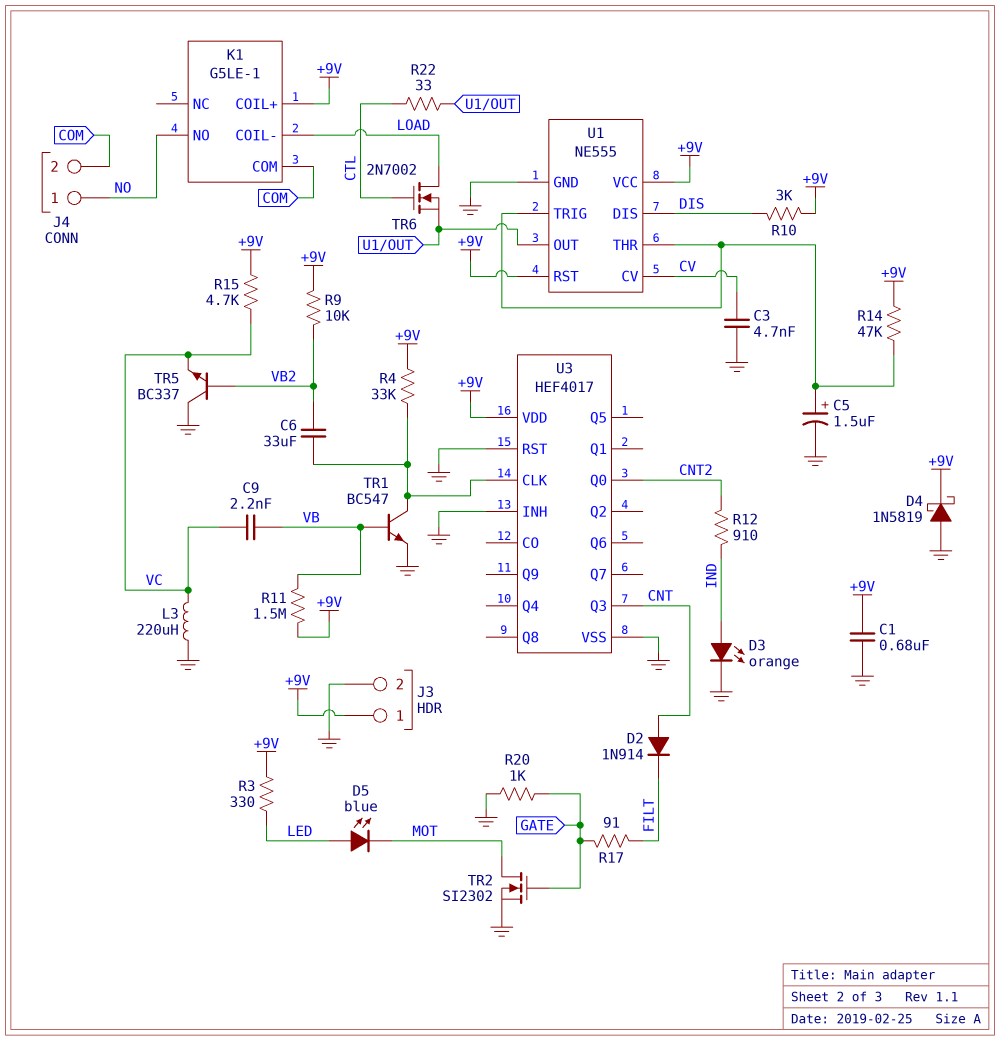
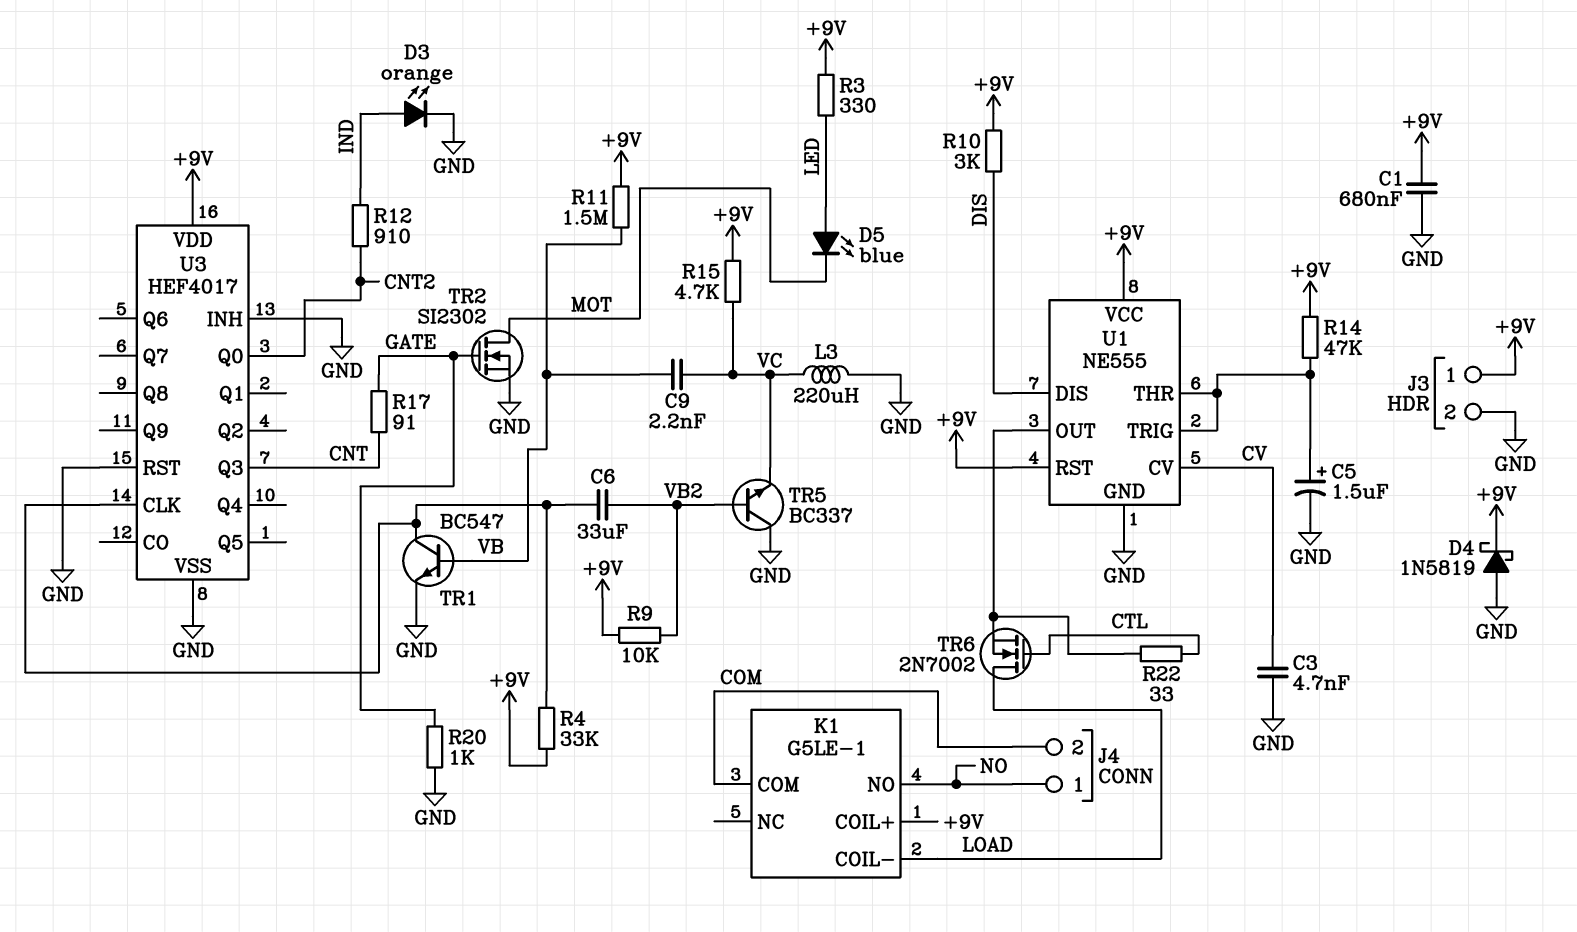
D2: diode 1N914 (A CNT, K FILT) -> none
R17: 91 (FILT, GATE) -> 91 (CNT, GATE)

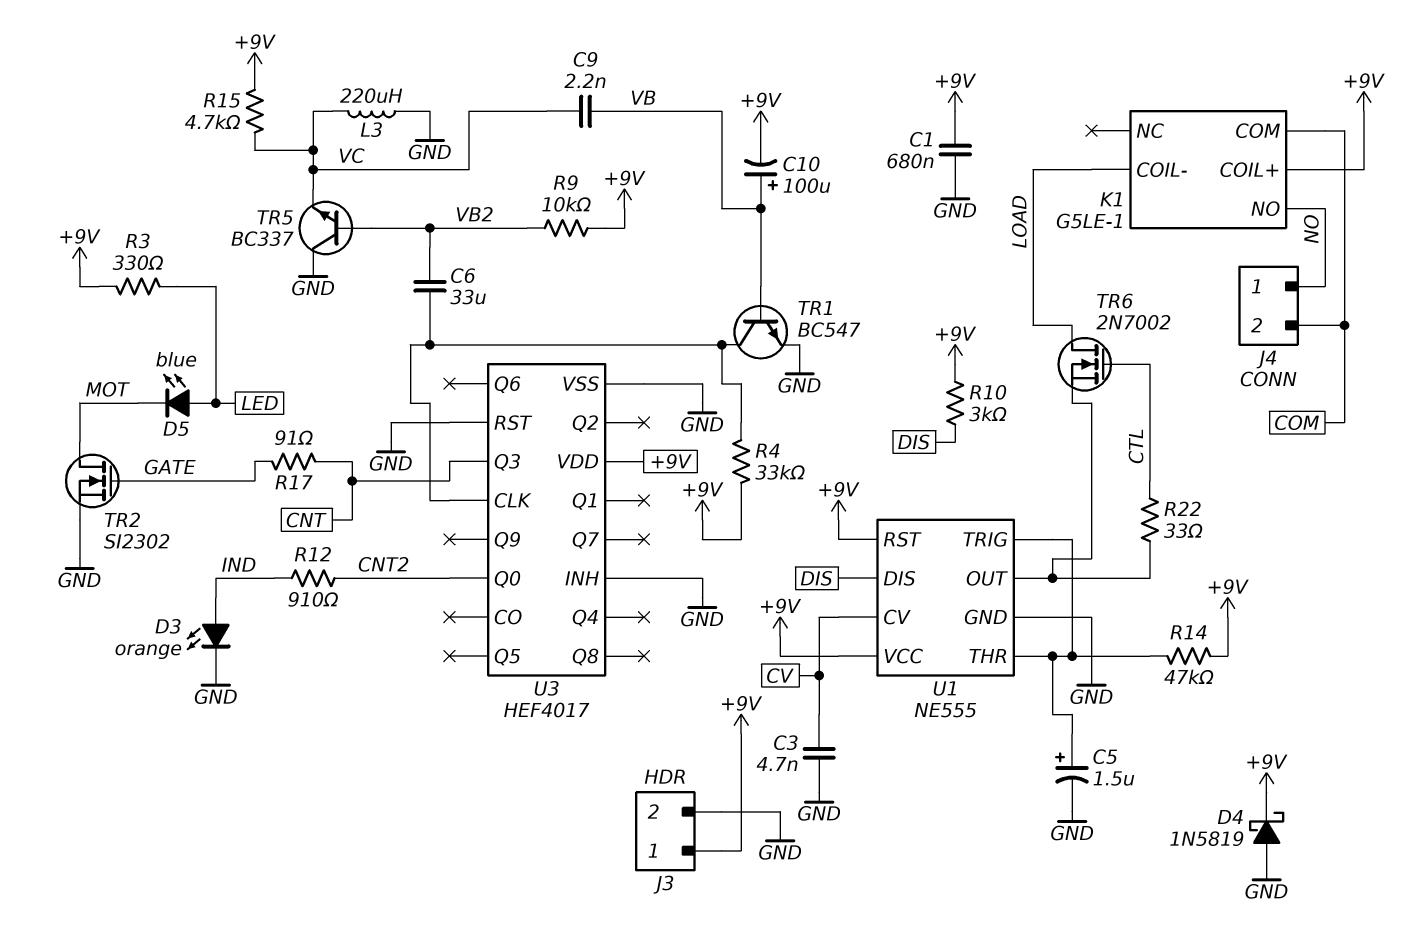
C10: none -> 100uF (plus VB, minus +9V)
R11: 1.5M (+9V, VB) -> none
R20: 1k (GATE, GND) -> none

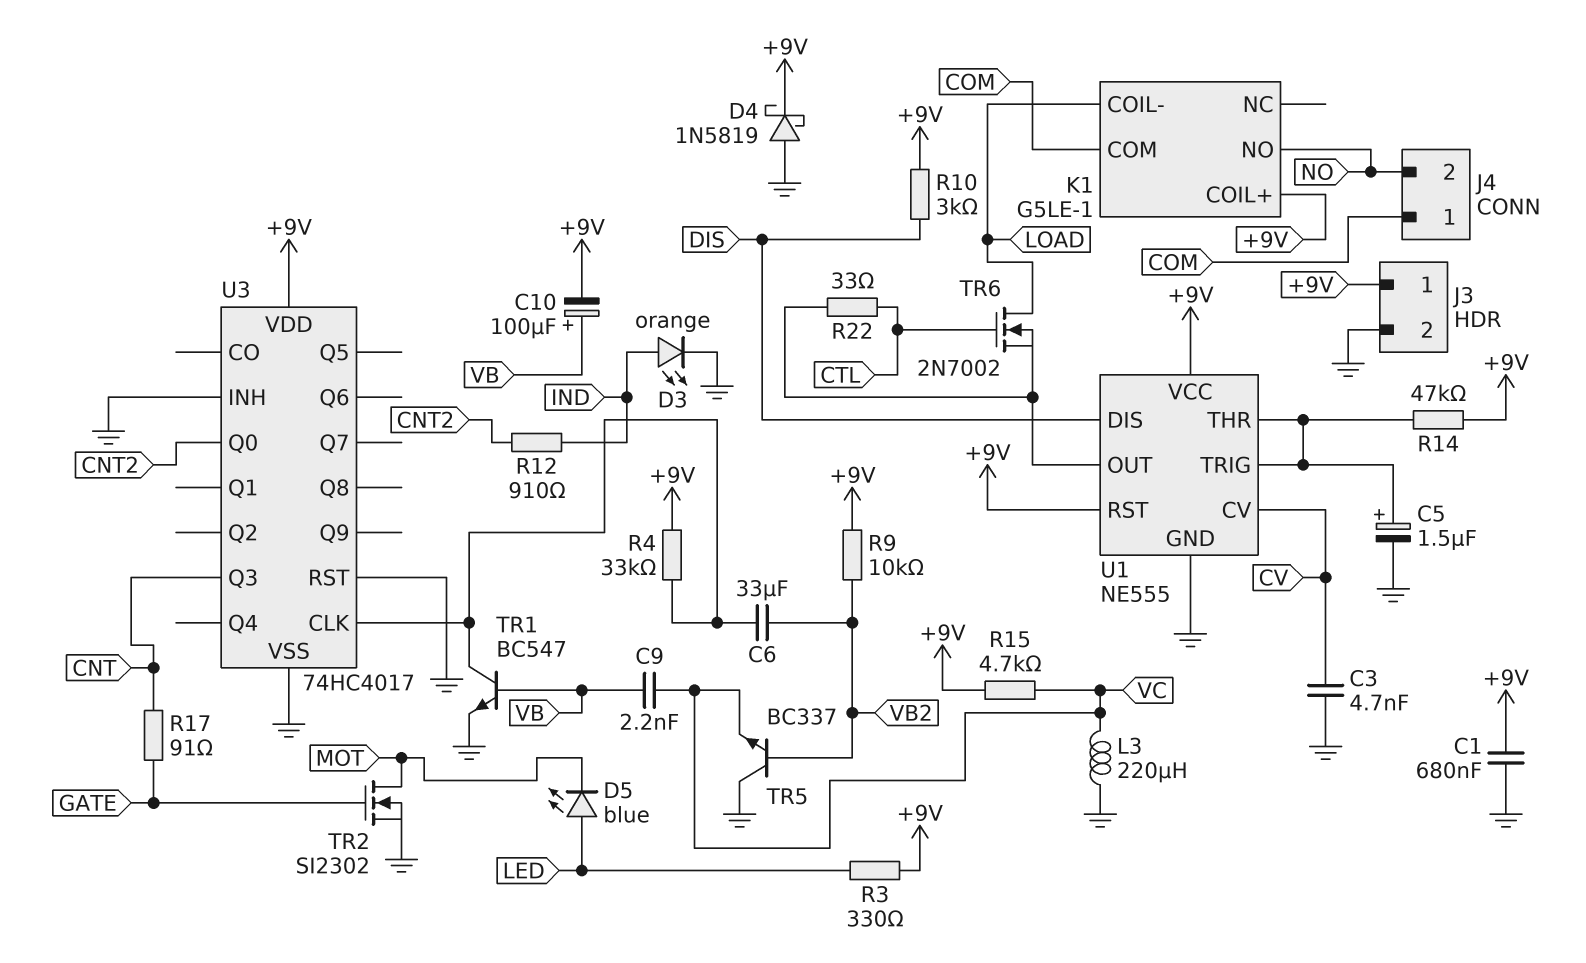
J4 pin 1: NO -> COM
J4 pin 2: COM -> NO
U3: HEF4017 -> 74HC4017

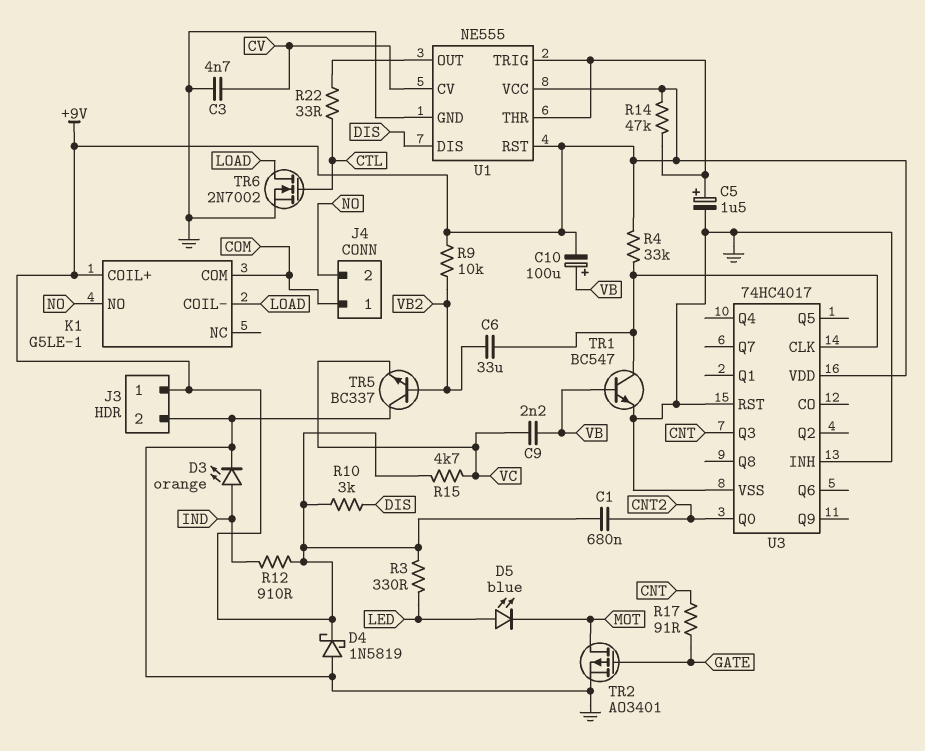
C1: 680nF (+9V, GND) -> 680nF (+9V, CNT2)
L3: 220uH (GND, VC) -> none
R12: 910 (CNT2, IND) -> 910 (+9V, IND)
TR2: NMOS SI2302 (G GATE, D MOT, S GND) -> PMOS AO3401 (G GATE, D MOT, S GND)
TR6: NMOS 2N7002 (G CTL, D LOAD, S U1/OUT) -> NMOS 2N7002 (G CTL, D LOAD, S GND)

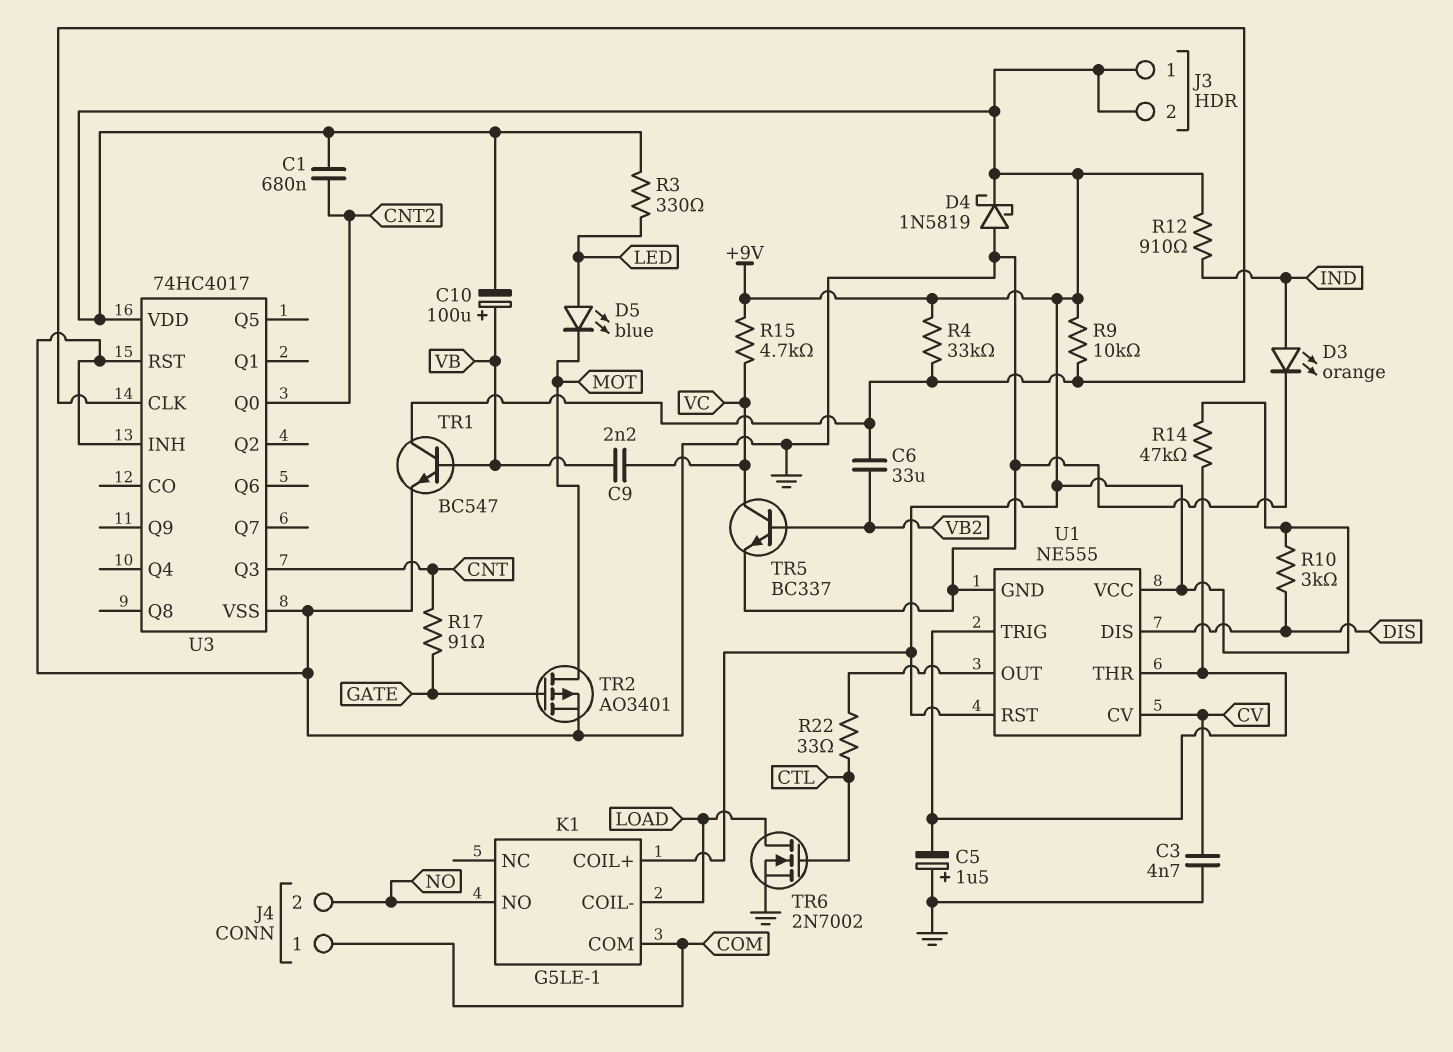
C5: 1.5uF (plus U1/THR, minus GND) -> 1.5uF (plus GND, minus U1/THR)
J3 pin 2: GND -> +9V
R9: 10k (+9V, VB2) -> 10k (+9V, U3/CLK)
TR5: NPN BC337 (B VB2, C GND, E VC) -> NPN BC337 (B VB2, C VC, E GND)

